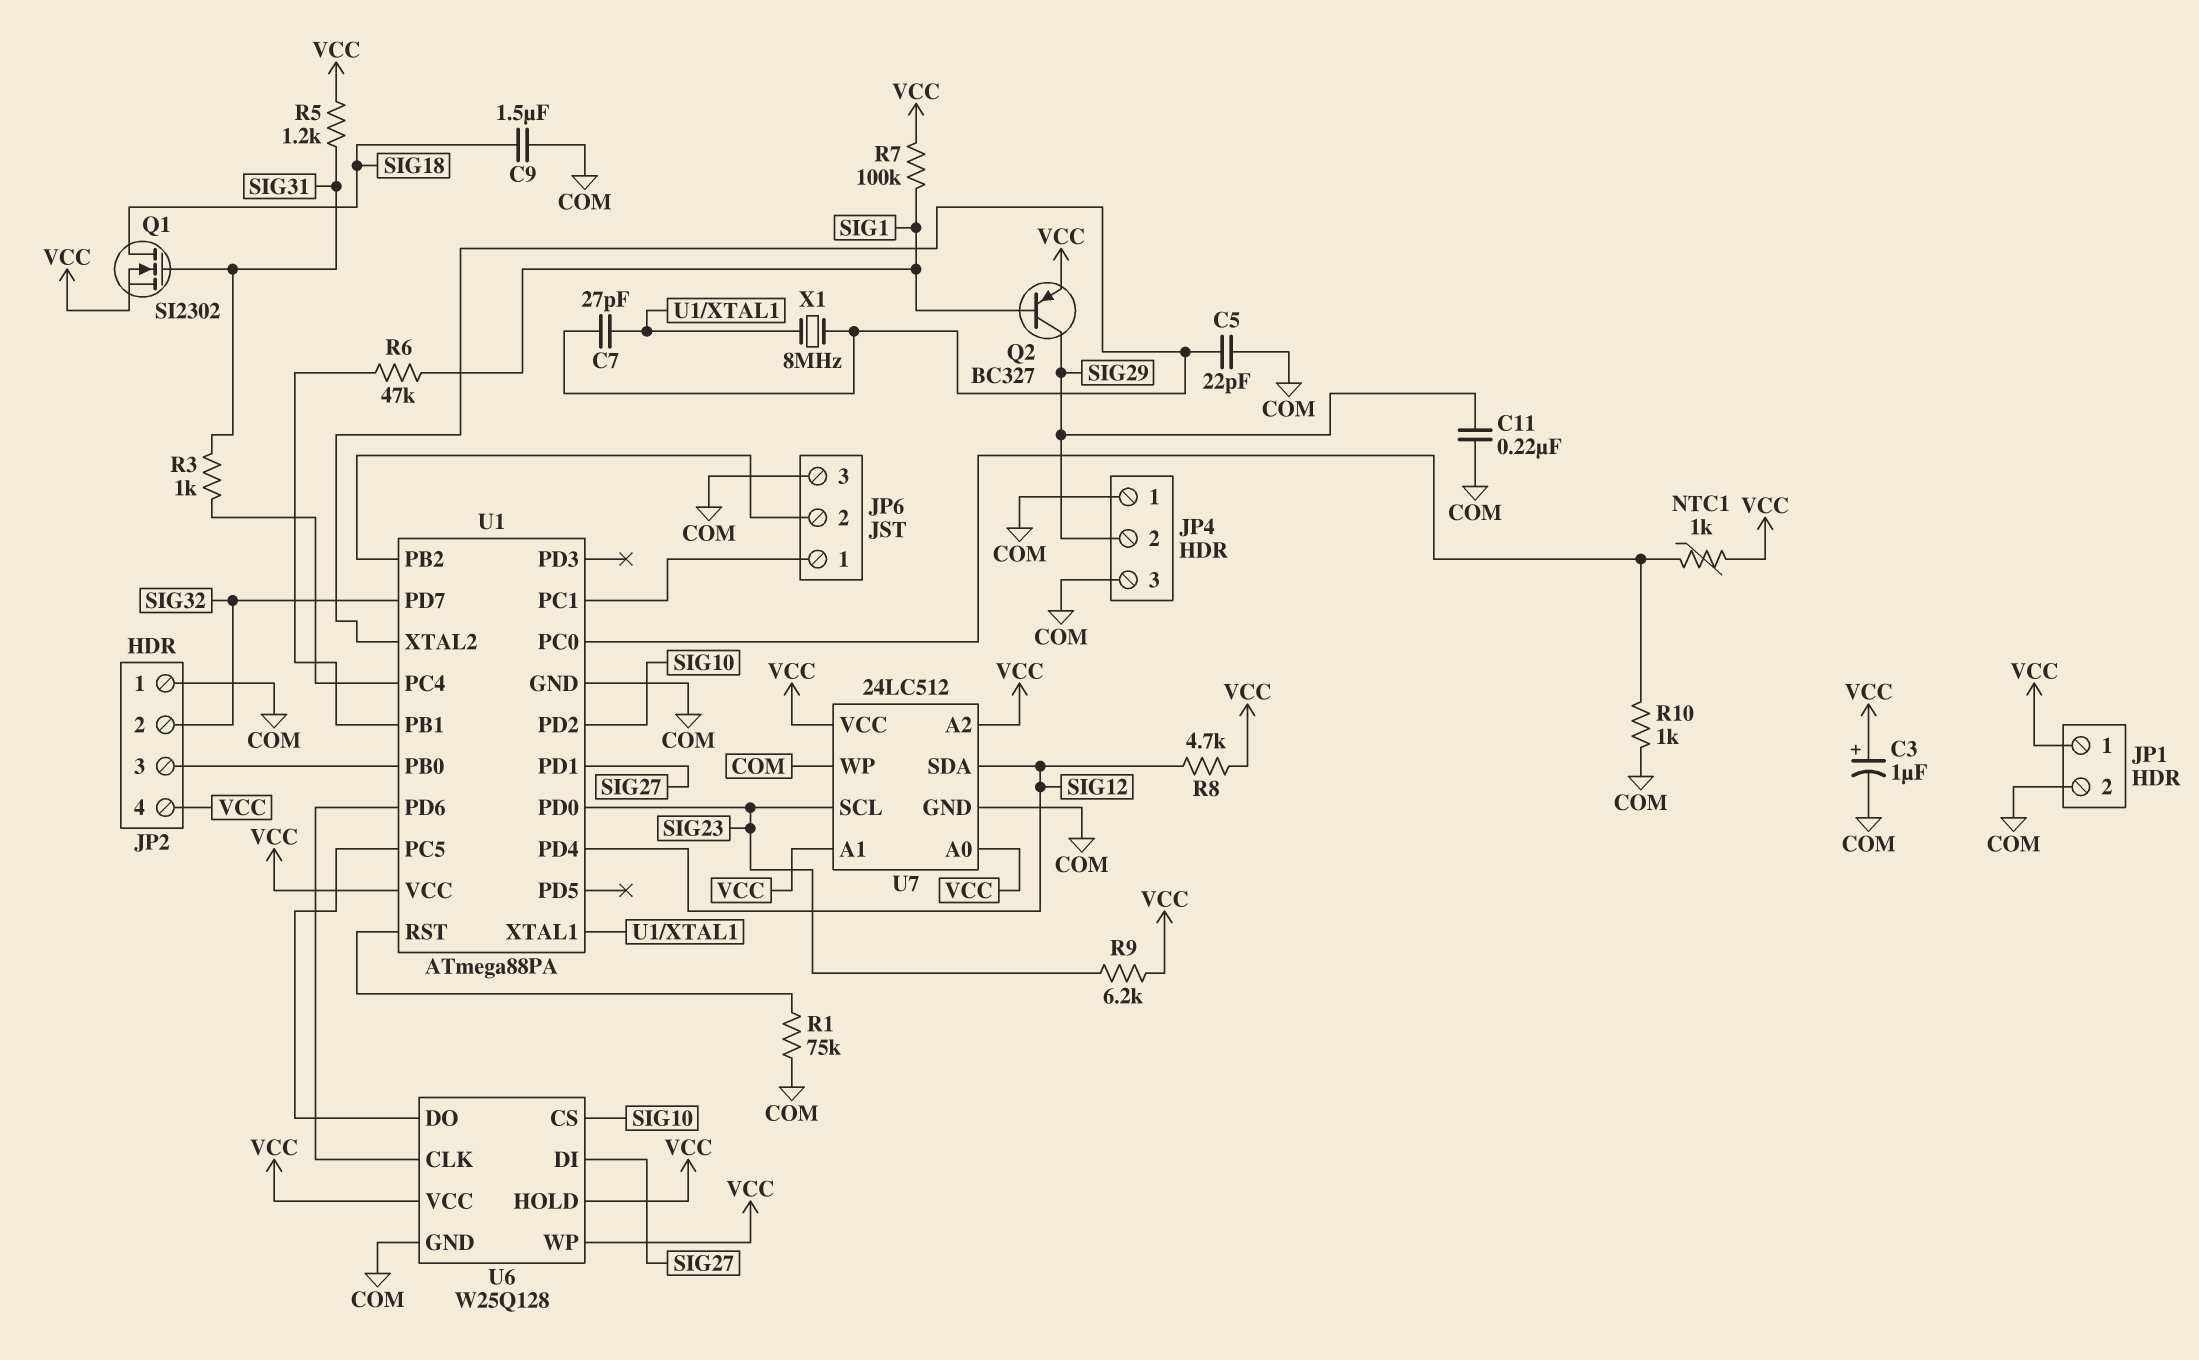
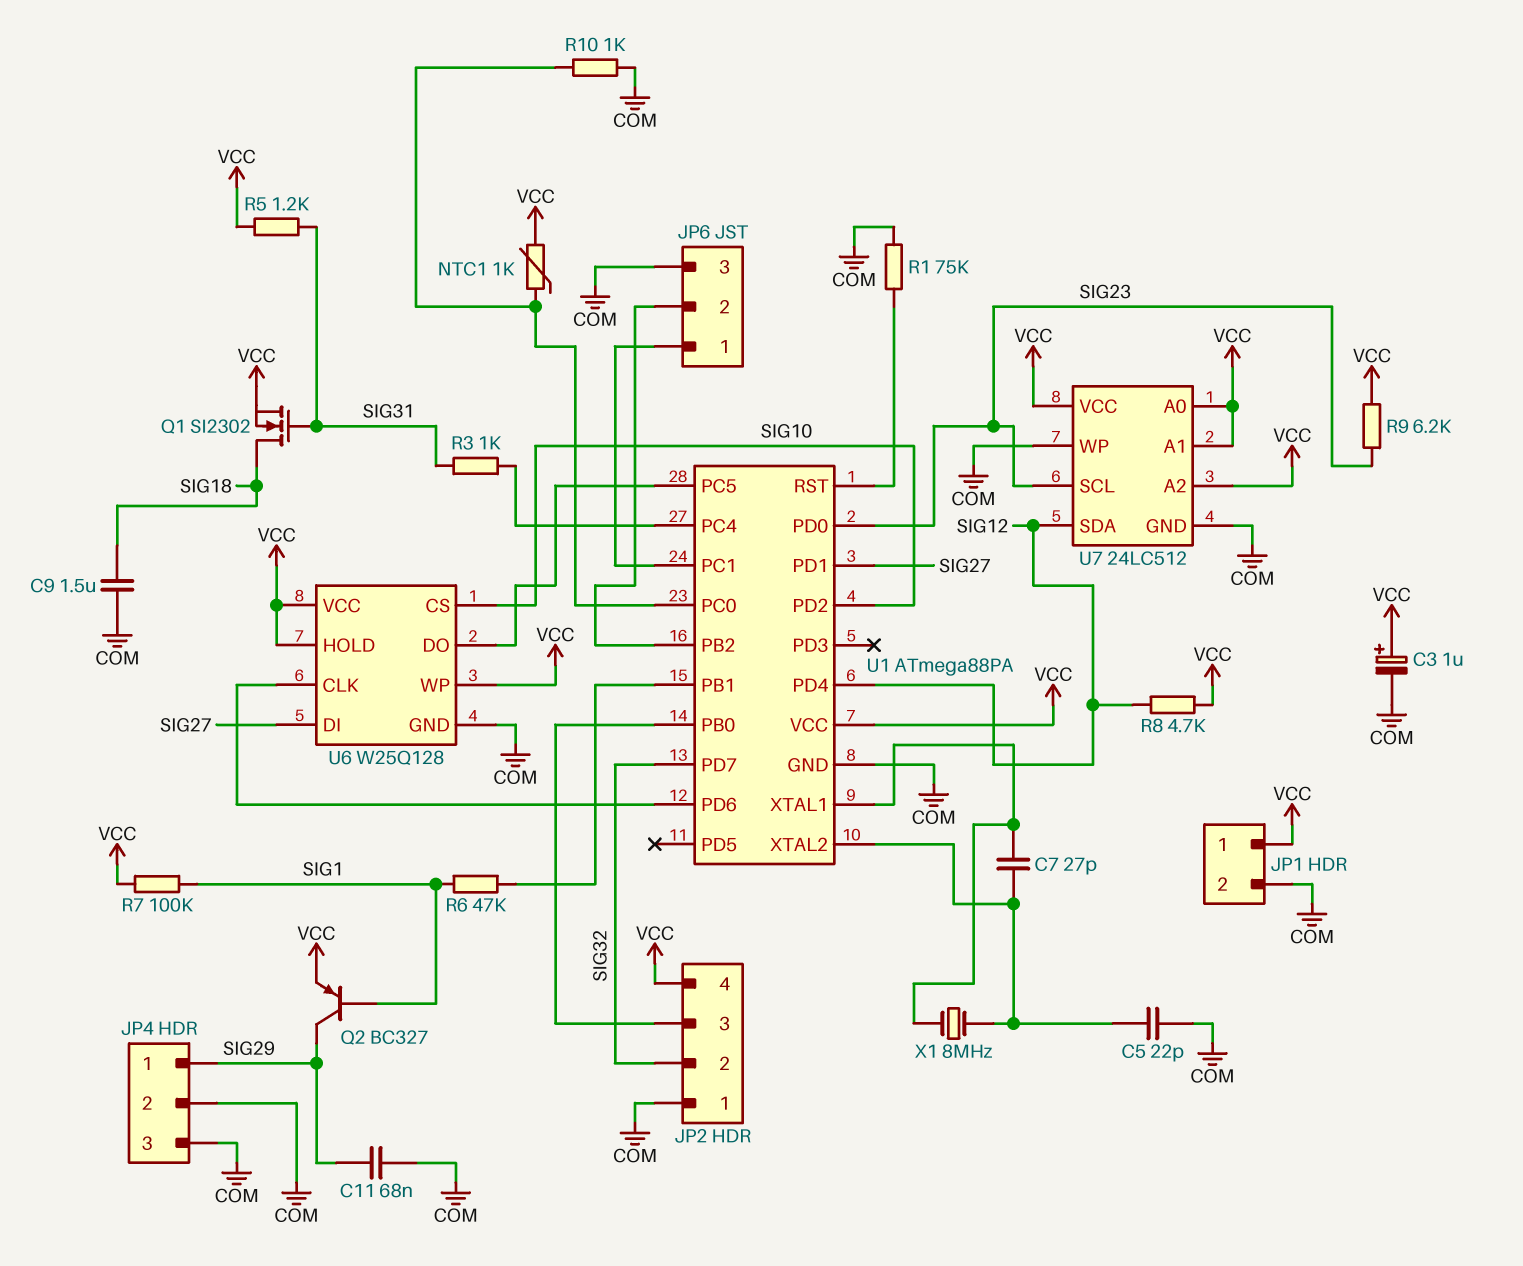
C11: 220nF (COM, SIG29) -> 68nF (COM, SIG29)
JP4 pin 1: COM -> SIG29
JP4 pin 2: SIG29 -> COM

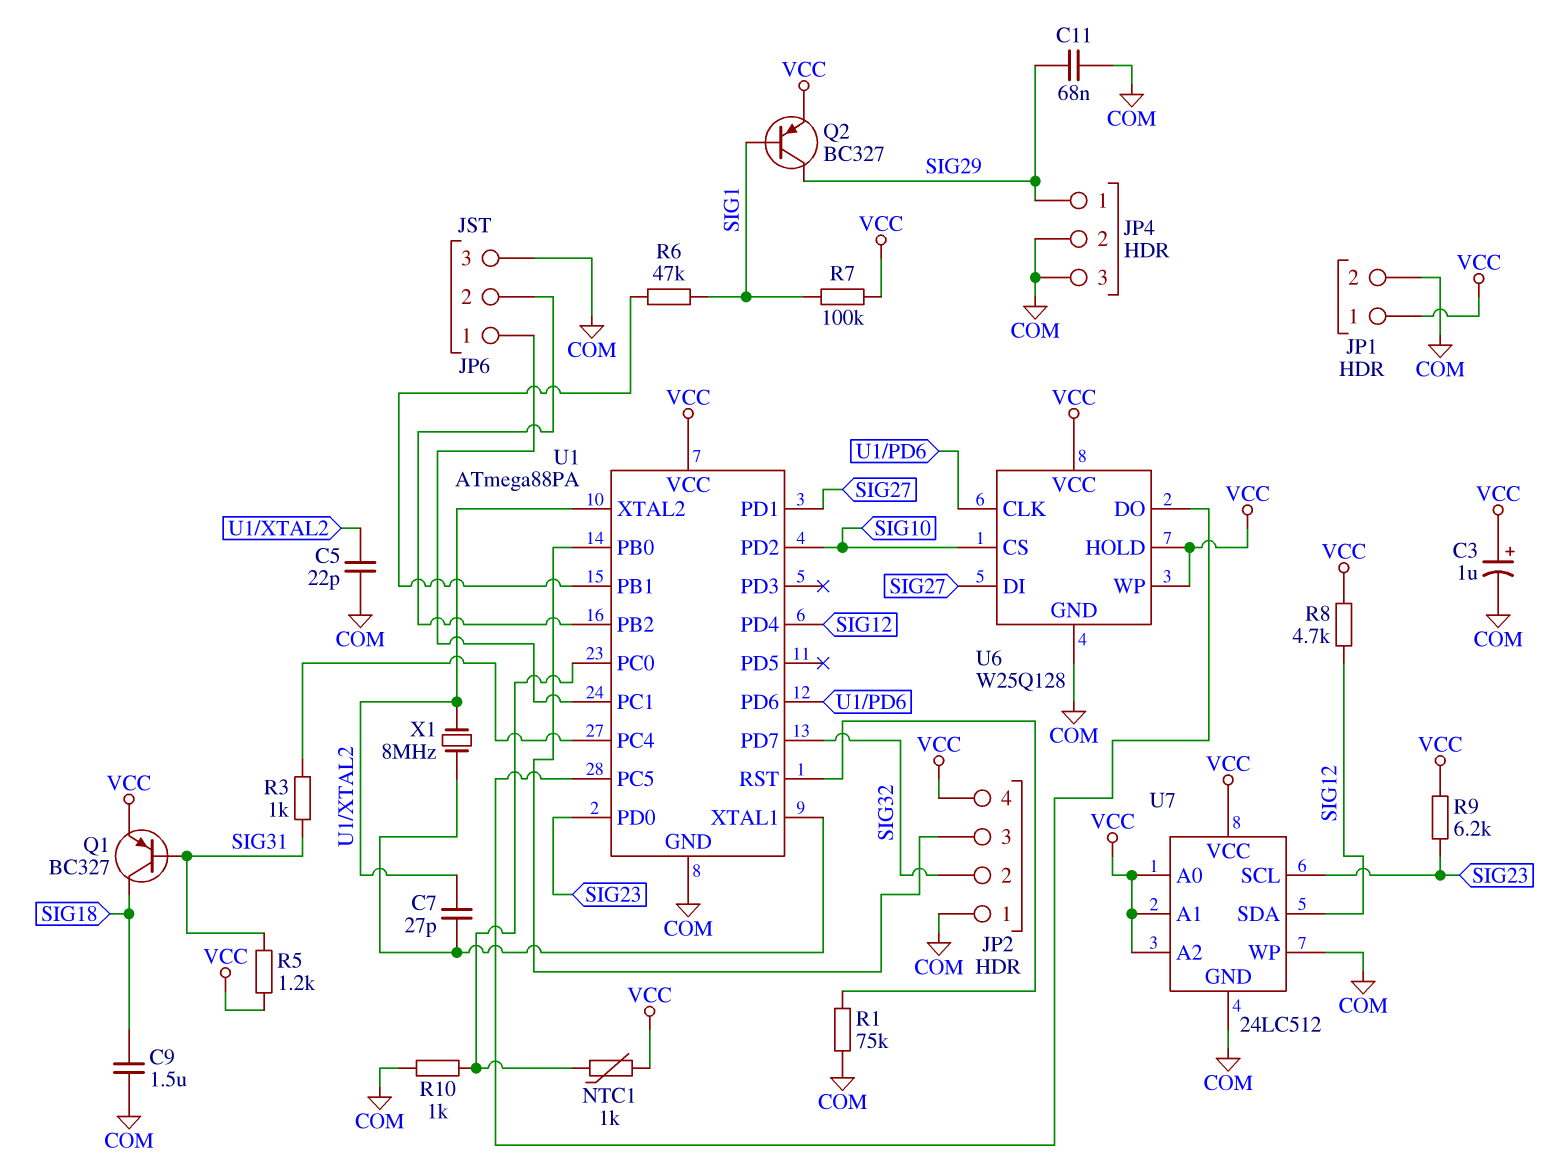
Q1: NMOS SI2302 (G SIG31, D SIG18, S VCC) -> PNP BC327 (B SIG31, C SIG18, E VCC)

